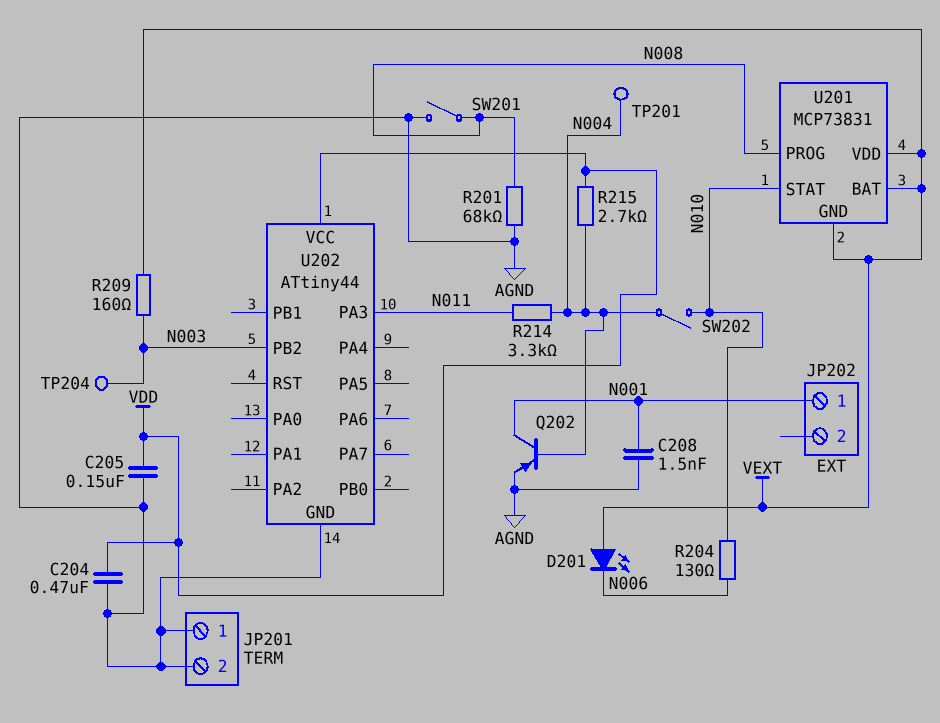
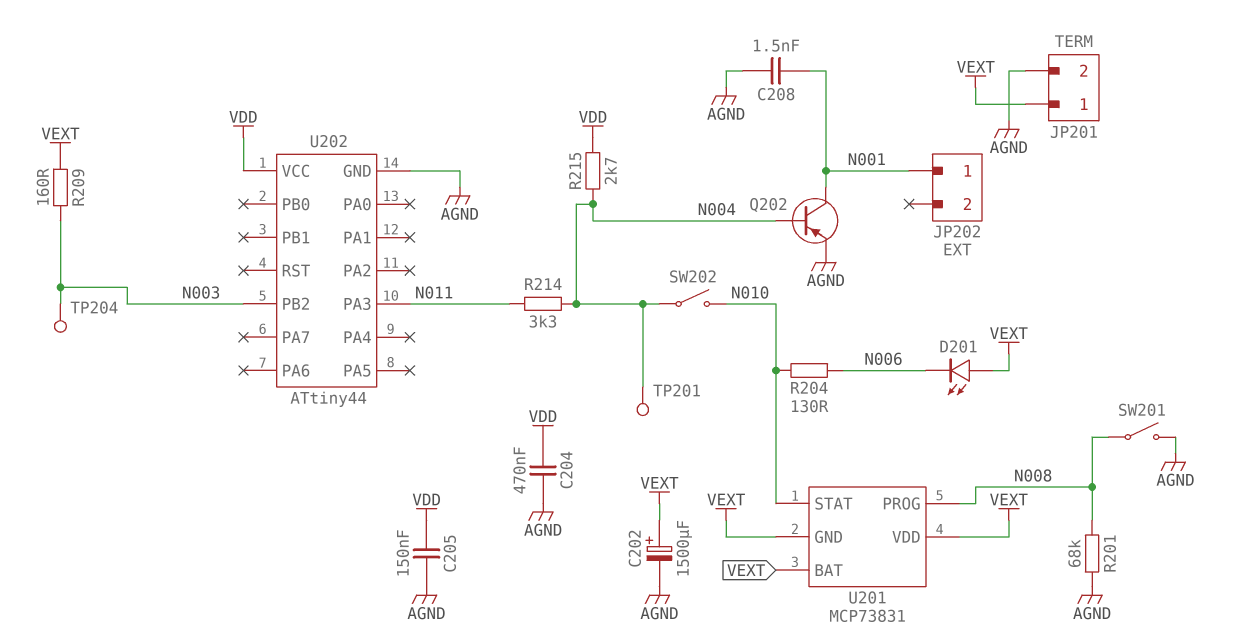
C202: none -> 1500uF (plus VEXT, minus AGND)
JP201 pin 1: AGND -> VEXT

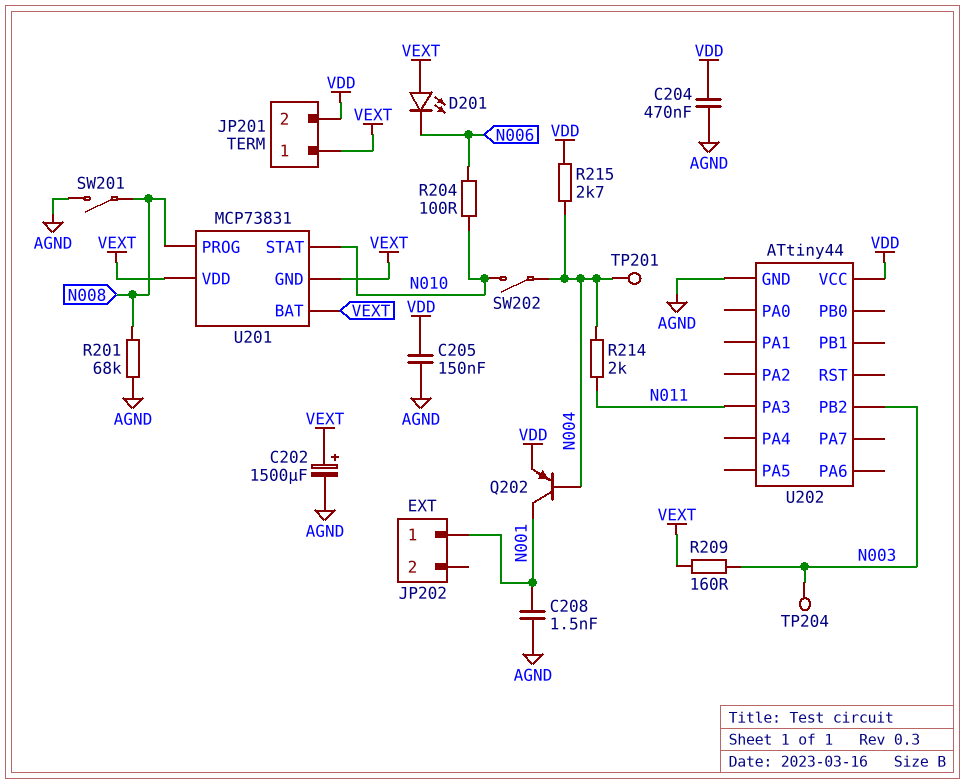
JP201 pin 2: AGND -> VDD
Q202: PNP (B N004, C N001, E AGND) -> PNP (B N004, C N001, E VDD)
R204: 130 (N006, N010) -> 100 (N006, N010)
R214: 3.3k (N004, N011) -> 2k (N004, N011)

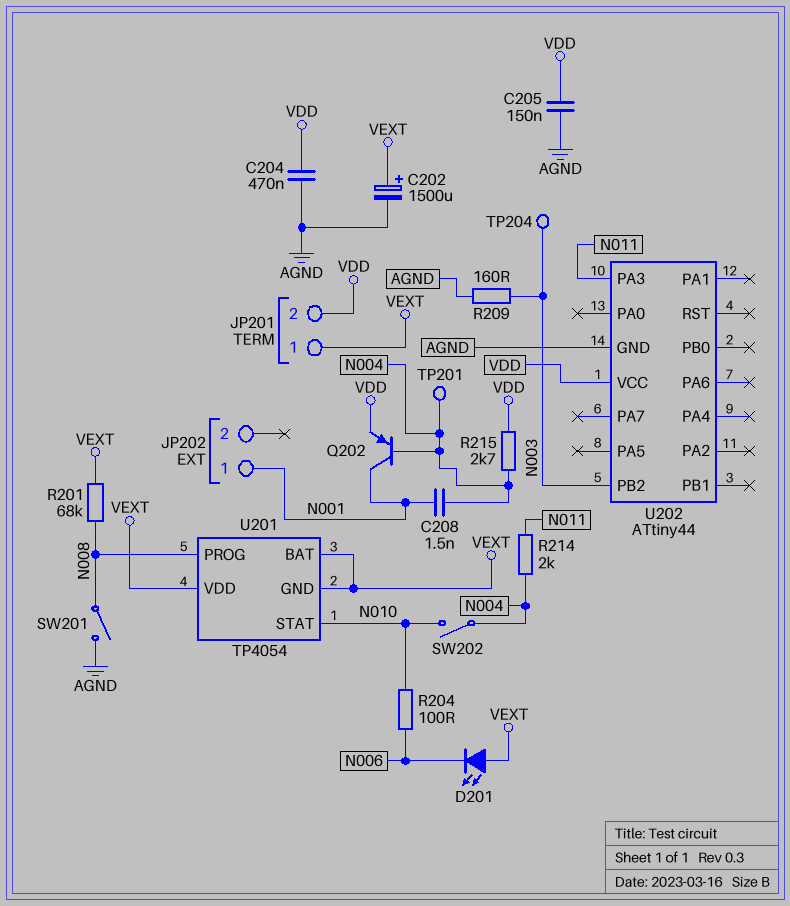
C208: 1.5nF (AGND, N001) -> 1.5nF (N001, N004)
R201: 68k (AGND, N008) -> 68k (N008, VEXT)
R209: 160 (N003, VEXT) -> 160 (AGND, N003)
U201: MCP73831 -> TP4054

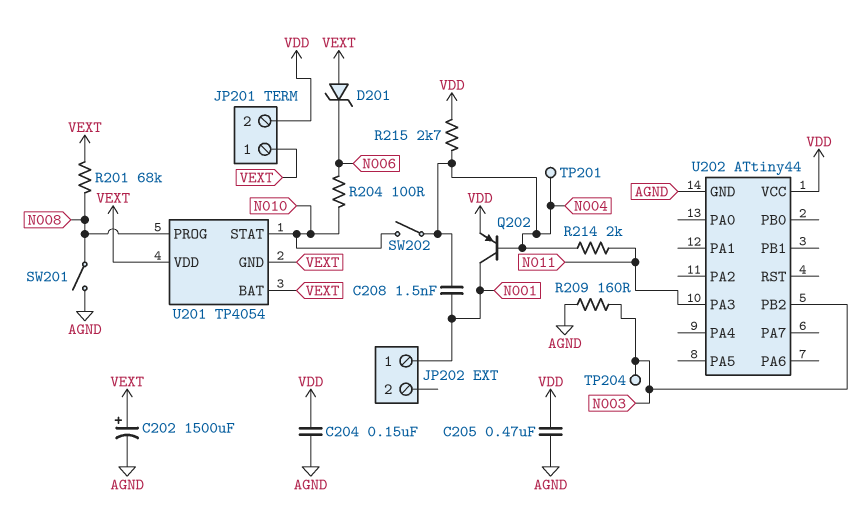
C204: 470nF (AGND, VDD) -> 150nF (AGND, VDD)
C205: 150nF (AGND, VDD) -> 470nF (AGND, VDD)
D201: LED (A VEXT, K N006) -> zener (A VEXT, K N006)

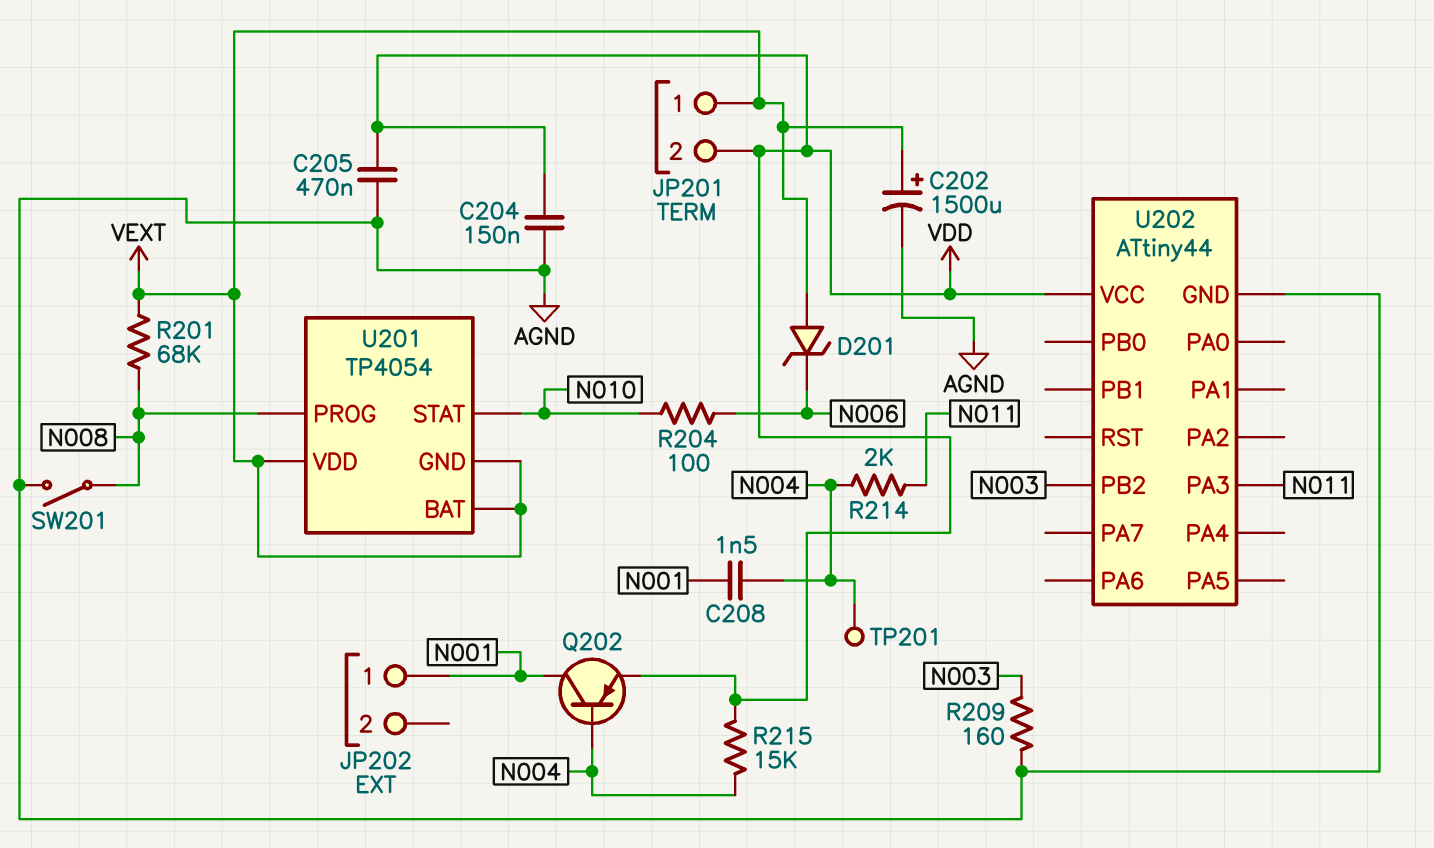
R215: 2.7k (N004, VDD) -> 15k (N004, VDD)
SW202: switch (N004, N010) -> none
TP204: test point (N003) -> none

